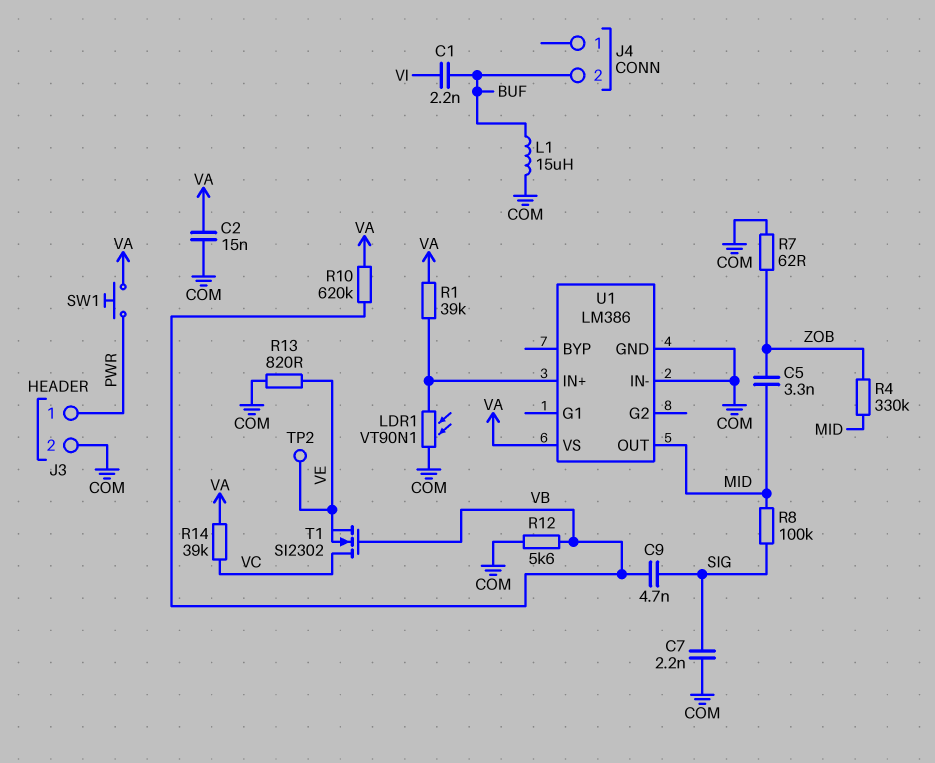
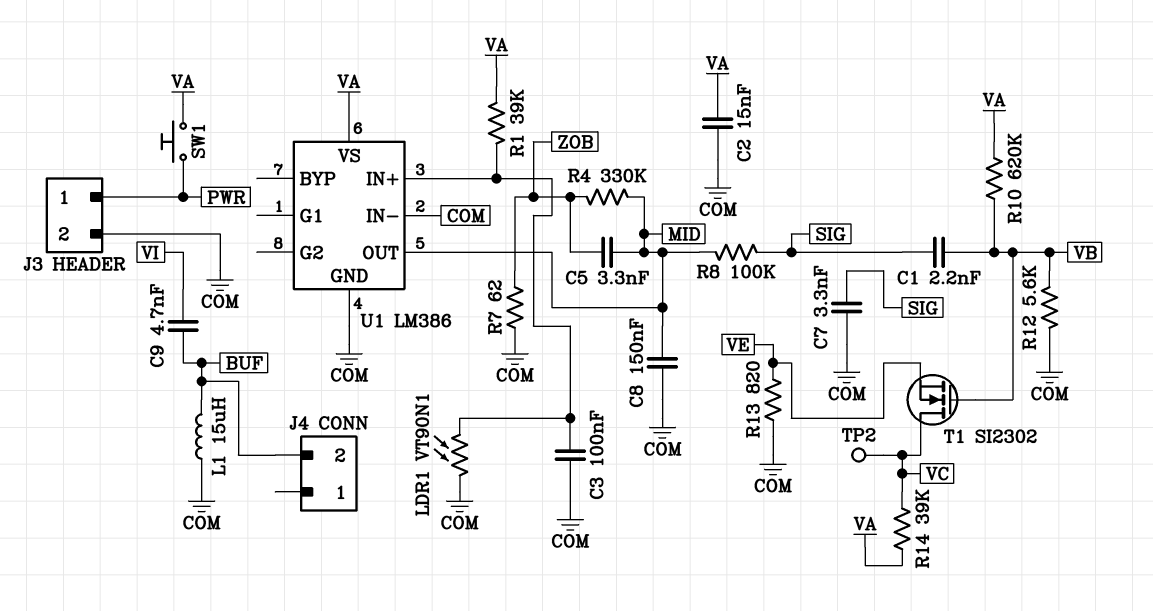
C1: 2.2nF (BUF, VI) -> 2.2nF (SIG, VB)
C3: none -> 100nF (COM, U1/IN+)
C7: 2.2nF (COM, SIG) -> 3.3nF (COM, SIG)
C8: none -> 150nF (COM, MID)
C9: 4.7nF (SIG, VB) -> 4.7nF (BUF, VI)
TP2: test point (VE) -> test point (VC)

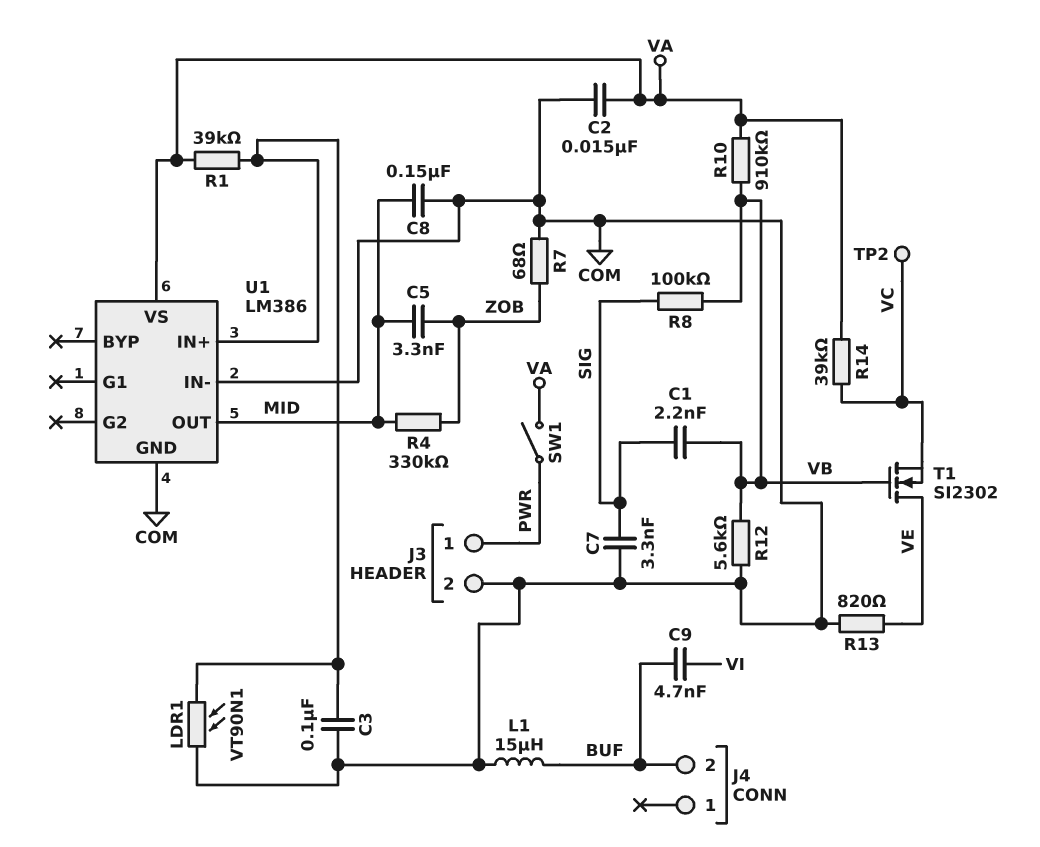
R7: 62 (COM, ZOB) -> 68 (COM, ZOB)
R8: 100k (MID, SIG) -> 100k (SIG, VB)
R10: 620k (VA, VB) -> 910k (VA, VB)
SW1: button (PWR, VA) -> switch (PWR, VA)
T1: NMOS SI2302 (G VB, D VC, S VE) -> NMOS SI2302 (G VB, D VE, S VC)

